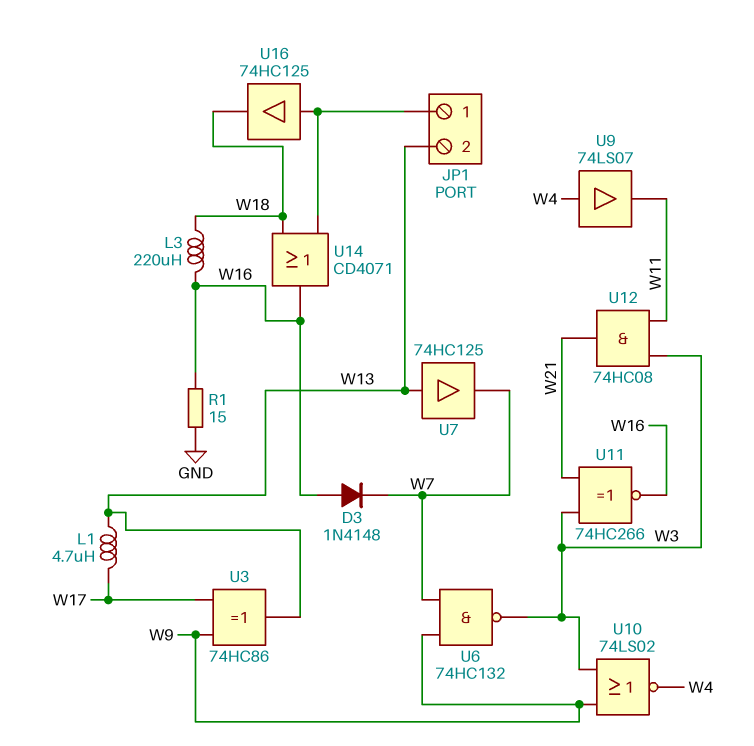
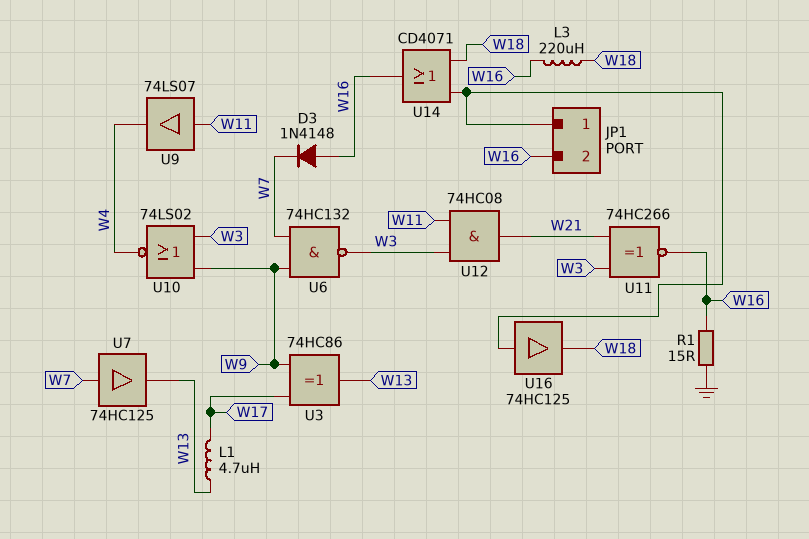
JP1 pin 2: W13 -> W16
U7: buffer 74HC125 (in W13, out W7) -> buffer 74HC125 (in W7, out W13)
U9: buffer 74LS07 (in W4, out W11) -> buffer 74LS07 (in W11, out W4)

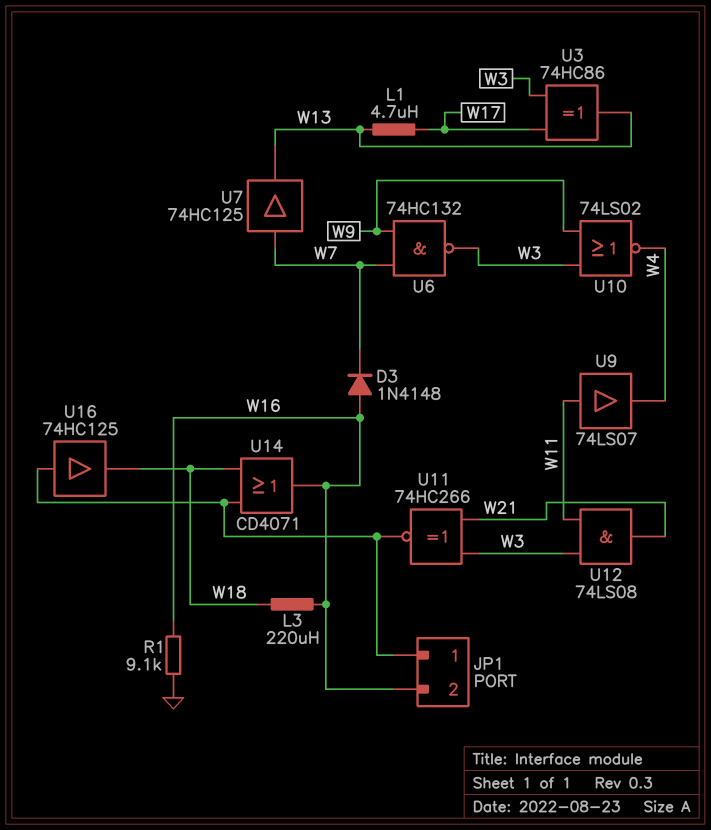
R1: 15 (GND, W16) -> 9.1k (GND, W16)
U3: XOR 74HC86 (in W9, in W17, out W13) -> XOR 74HC86 (in W3, in W17, out W13)
U11: XNOR 74HC266 (in W3, in W21, out W16) -> XNOR 74HC266 (in W3, in W21, out JP1/1)
U12: AND 74HC08 (in W3, in W11, out W21) -> AND 74LS08 (in W3, in W11, out W21)

